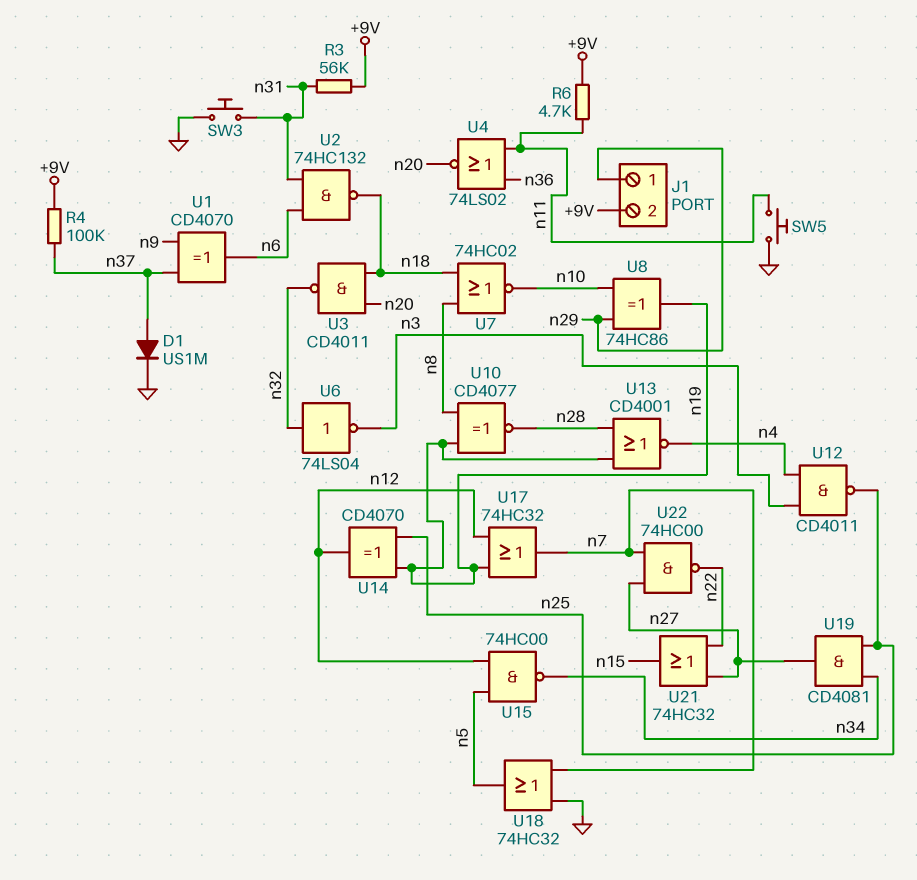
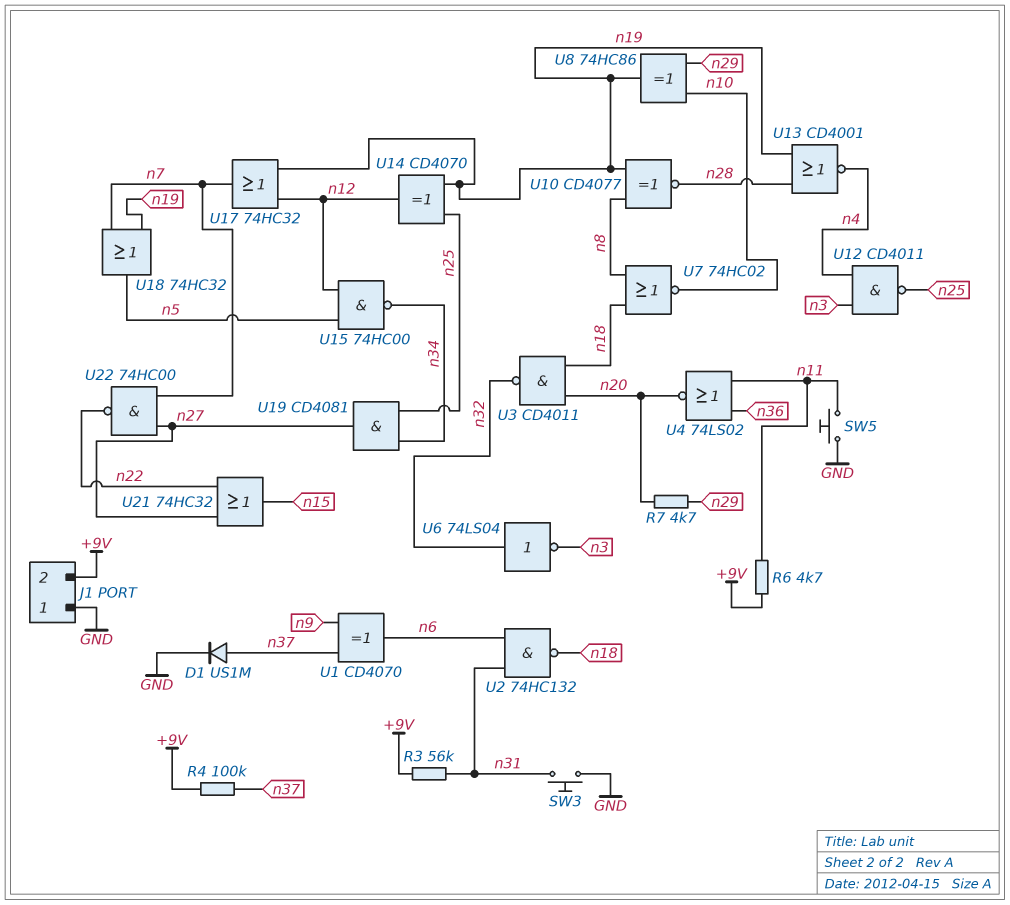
J1 pin 1: n29 -> GND
R7: none -> 4.7k (n20, n29)
U18: OR 74HC32 (in GND, in n7, out n5) -> OR 74HC32 (in n7, in n19, out n5)

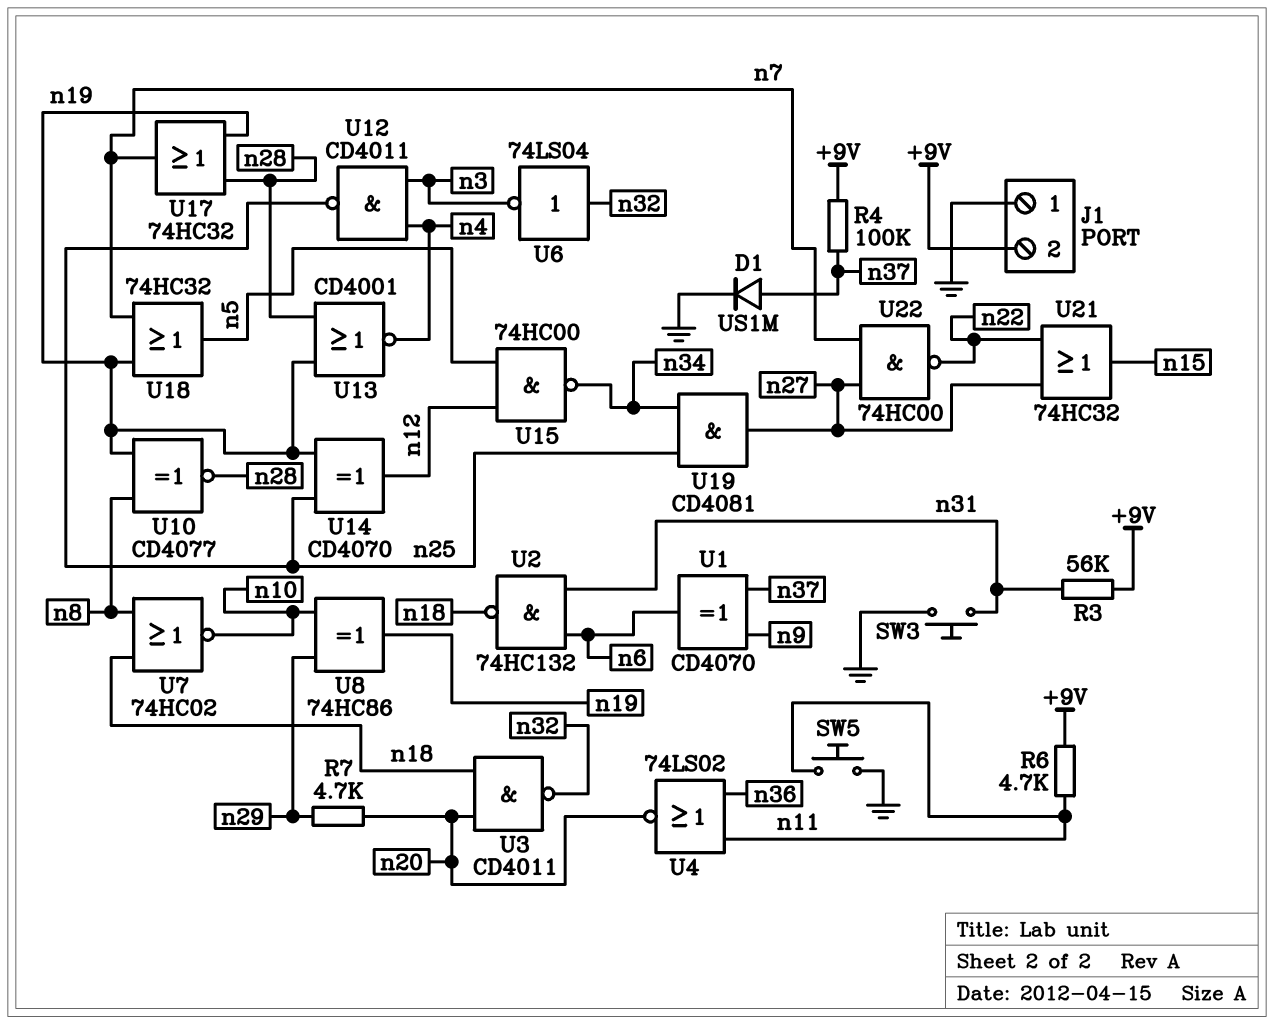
U17: OR 74HC32 (in n12, in n19, out n7) -> OR 74HC32 (in n19, in n28, out n7)

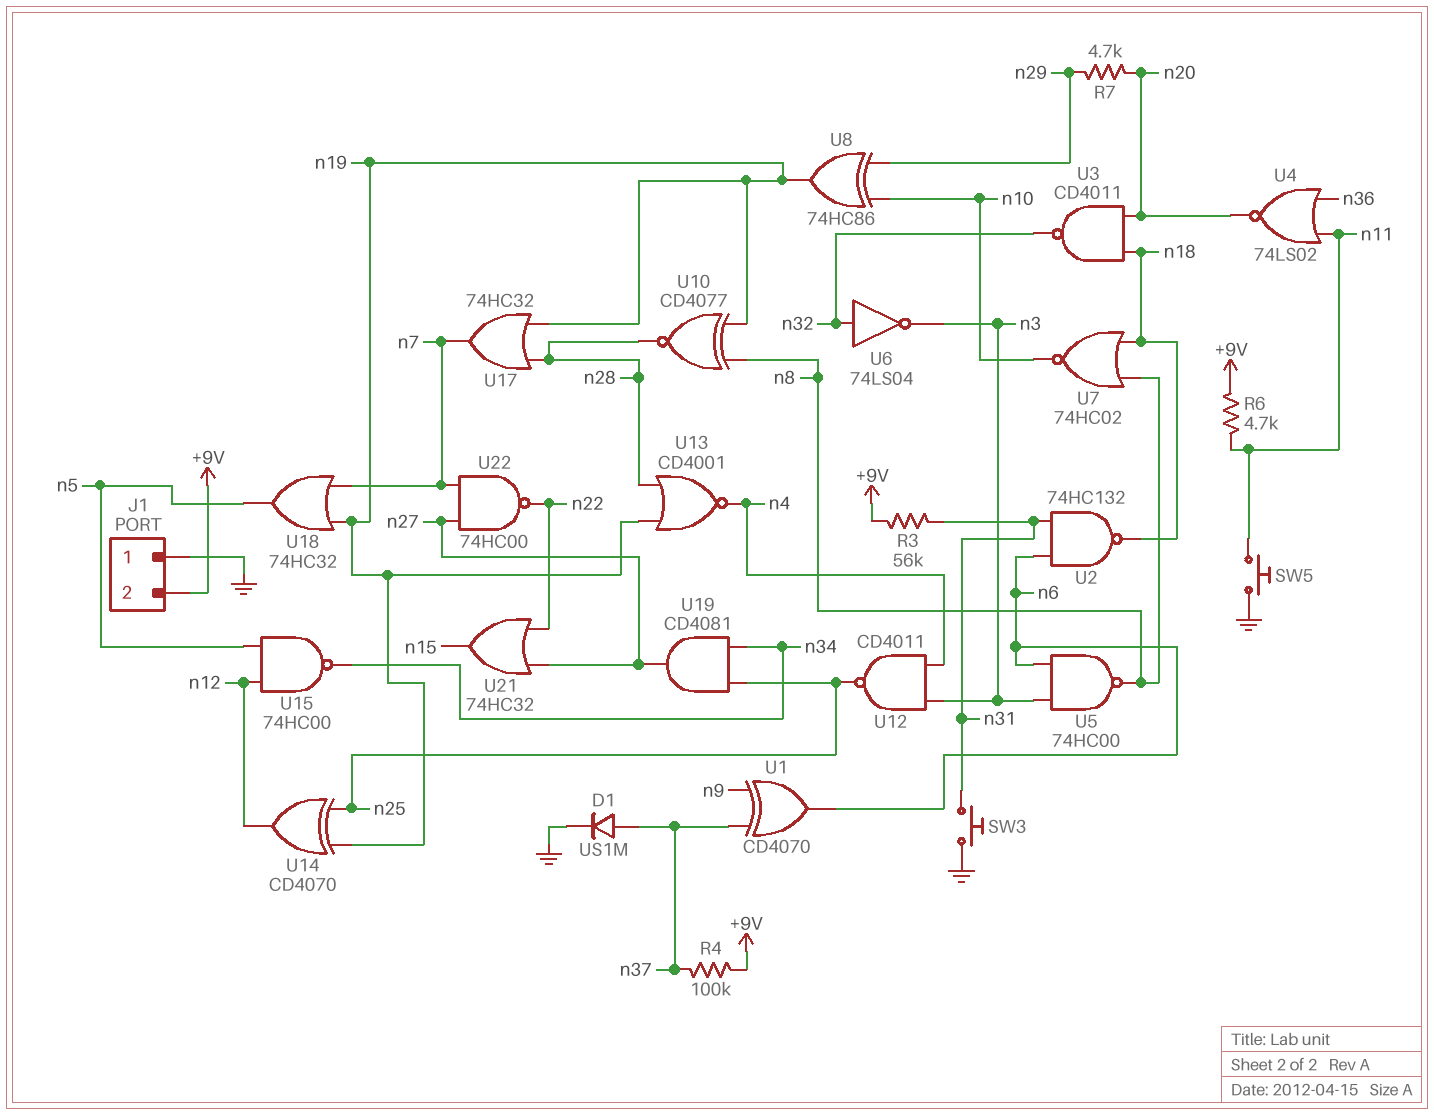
U5: none -> NAND 74HC00 (in n3, in n6, out n8)

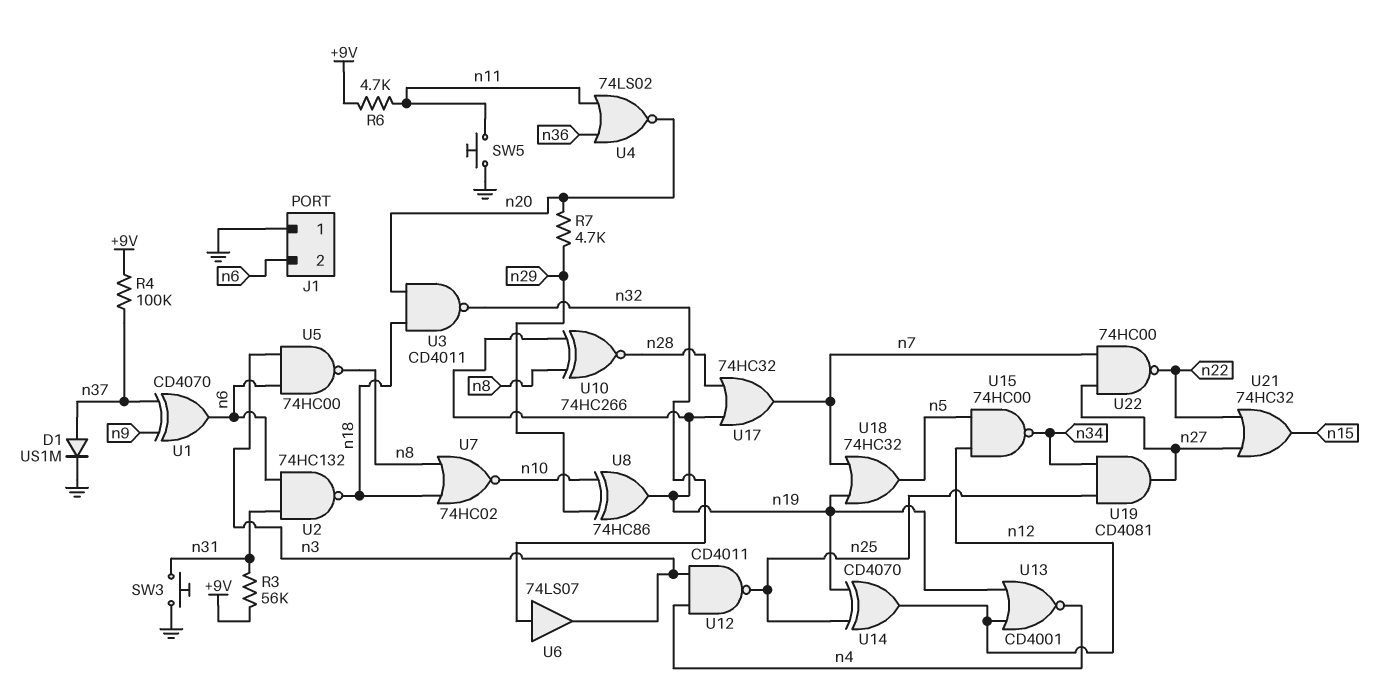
J1 pin 2: +9V -> n6
U6: NOT 74LS04 (in n32, out n3) -> buffer 74LS07 (in n32, out n3)
U10: XNOR CD4077 (in n8, in n19, out n28) -> XNOR 74HC266 (in n8, in n19, out n28)
U13: NOR CD4001 (in n19, in n28, out n4) -> NOR CD4001 (in n12, in n19, out n4)

